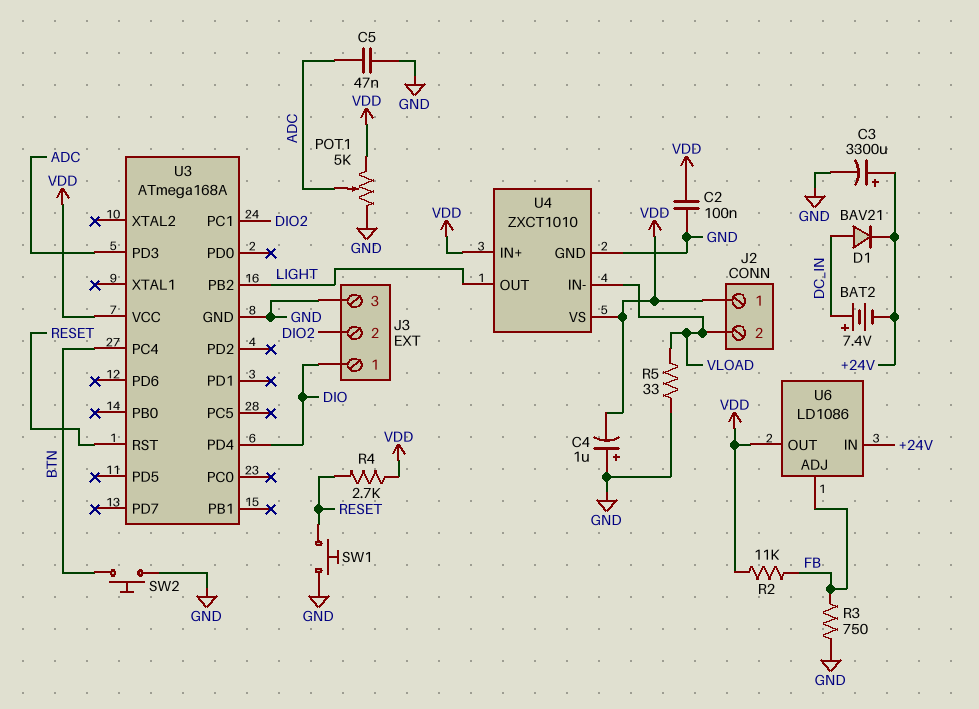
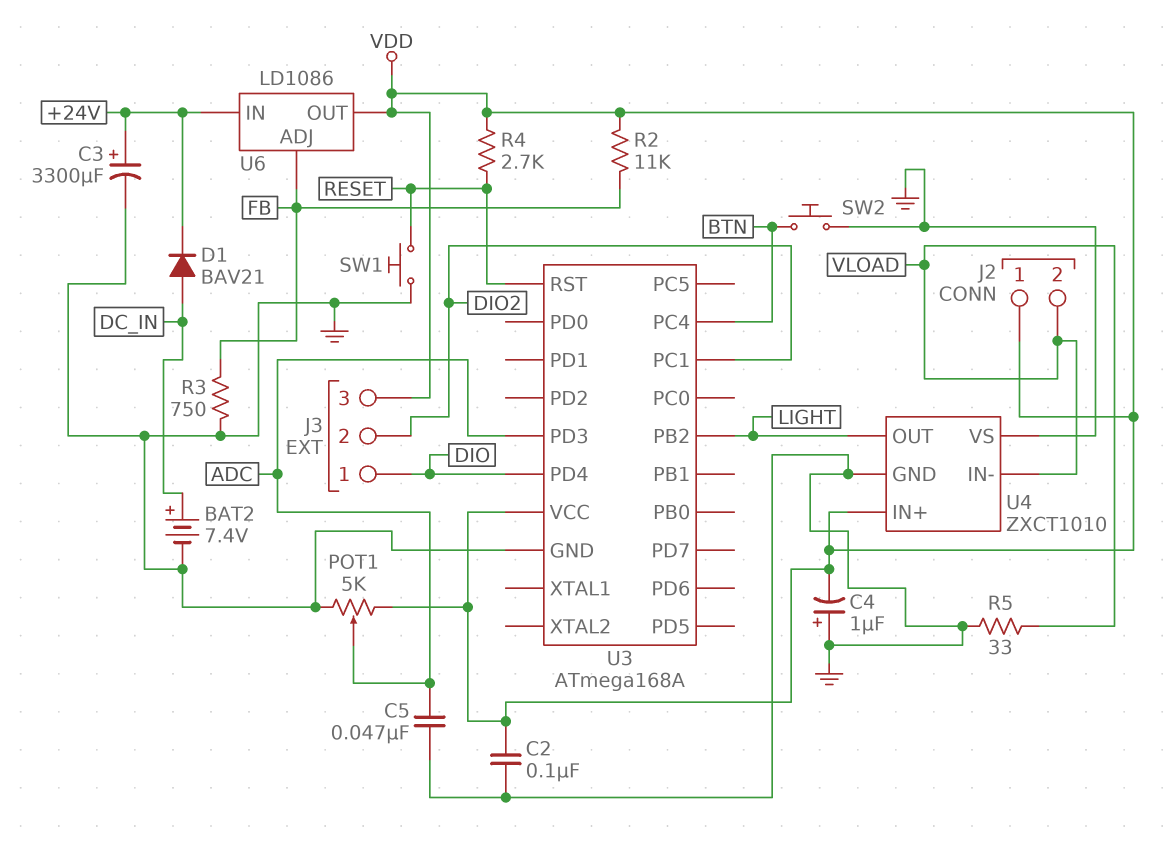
BAT2: 7.4V (plus DC_IN, minus +24V) -> 7.4V (plus DC_IN, minus GND)
J3 pin 3: GND -> VDD
U4 pin VS: VDD -> GND

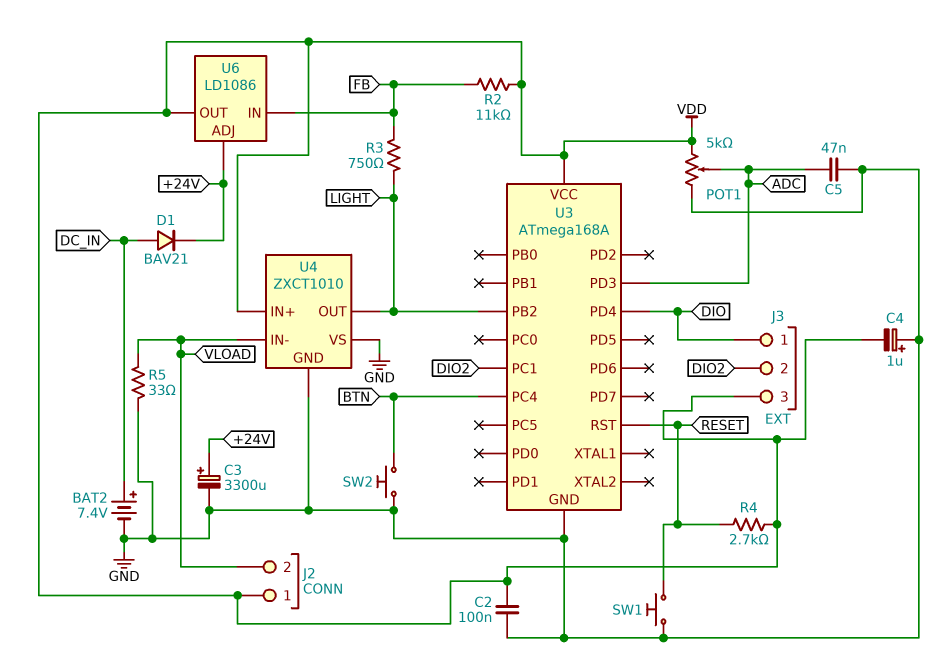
R3: 750 (FB, GND) -> 750 (FB, LIGHT)
U6 pin ADJ: FB -> +24V
U6 pin IN: +24V -> FB

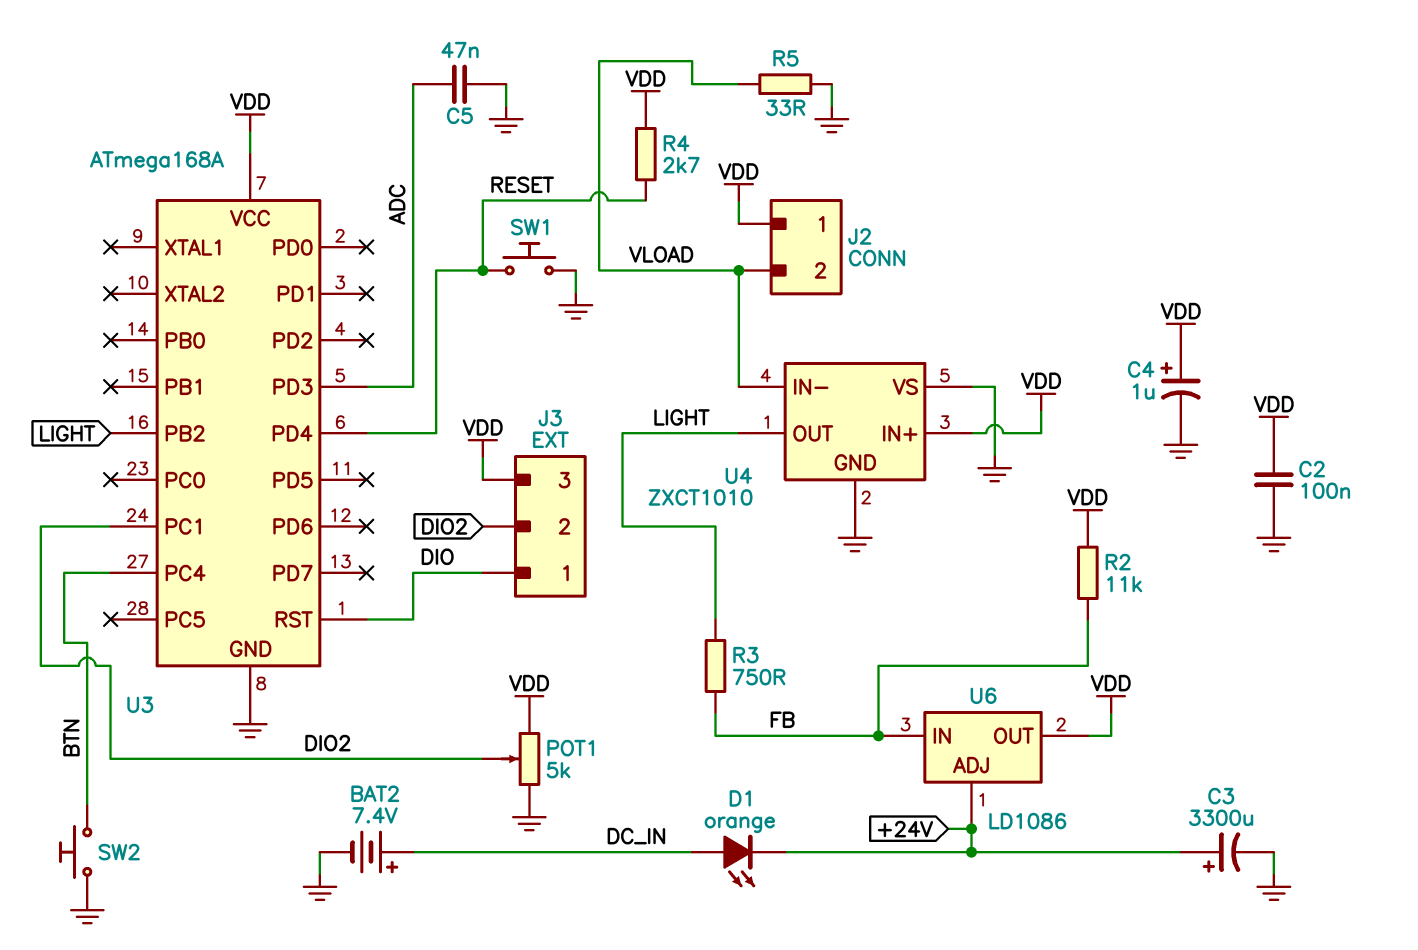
C4: 1uF (plus GND, minus VDD) -> 1uF (plus VDD, minus GND)
D1: diode BAV21 (A DC_IN, K +24V) -> LED orange (A DC_IN, K +24V)
POT1: 5k (GND, VDD, wiper ADC) -> 5k (GND, VDD, wiper DIO2)
U3 pin PD4: DIO -> RESET
U3 pin RST: RESET -> DIO

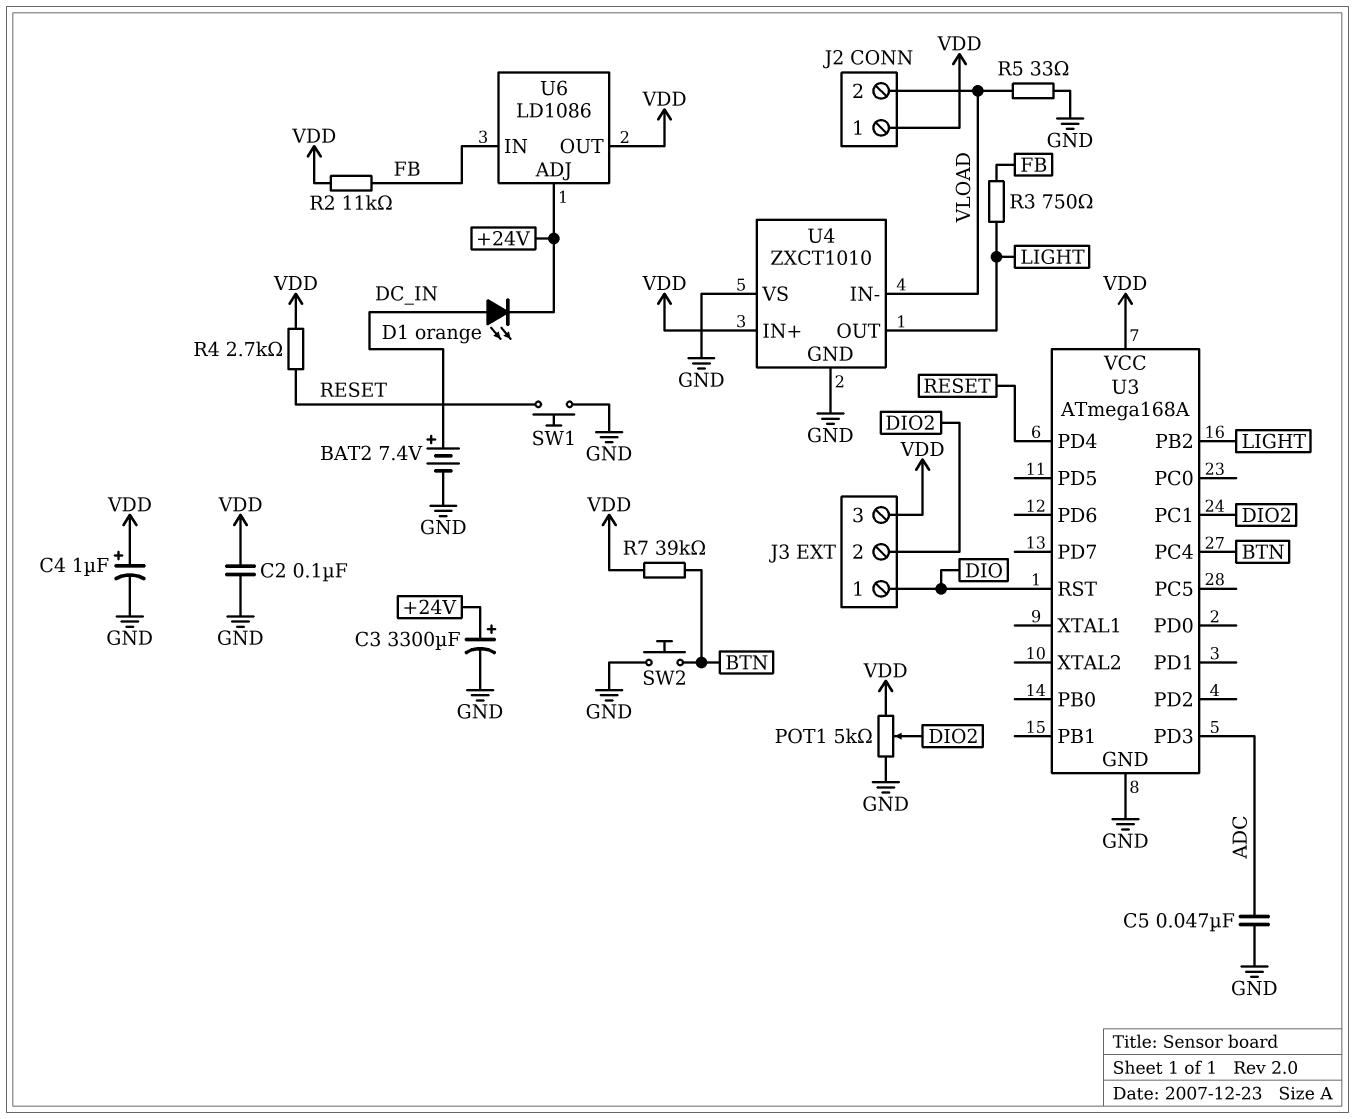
R7: none -> 39k (BTN, VDD)

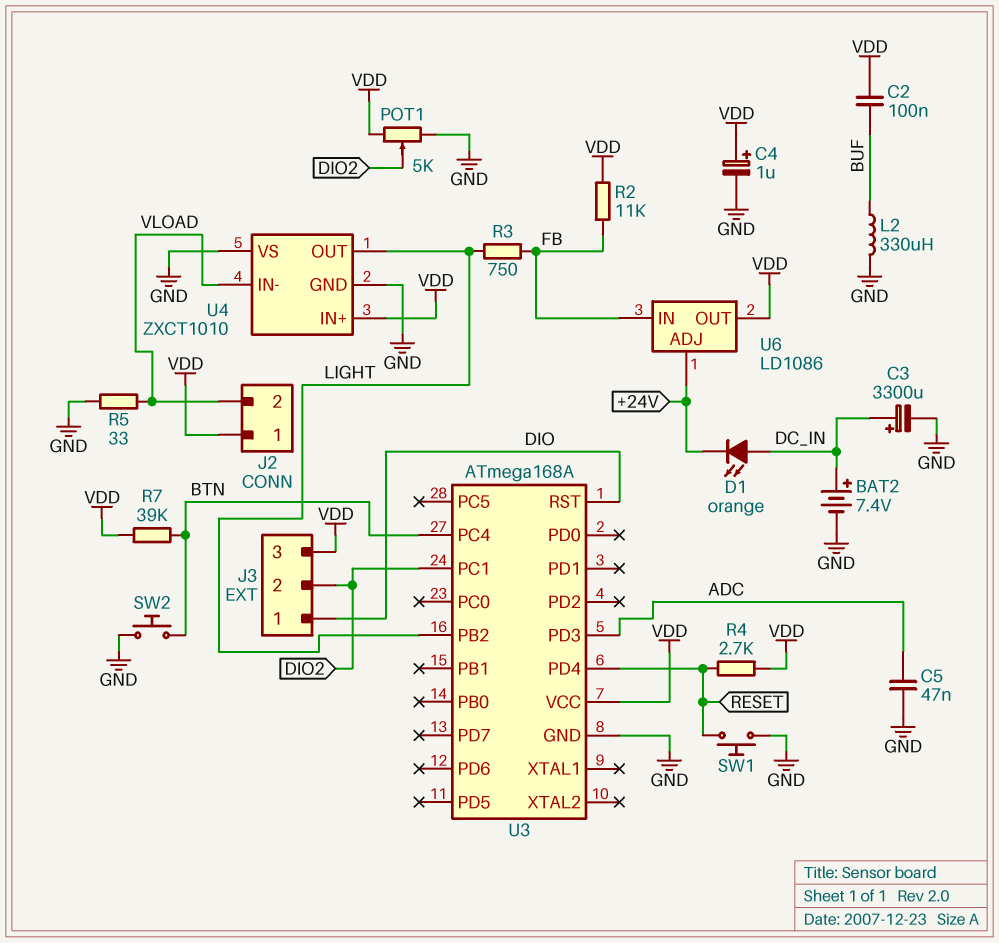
C2: 100nF (GND, VDD) -> 100nF (BUF, VDD)
C3: 3300uF (plus +24V, minus GND) -> 3300uF (plus DC_IN, minus GND)
L2: none -> 330uH (BUF, GND)

